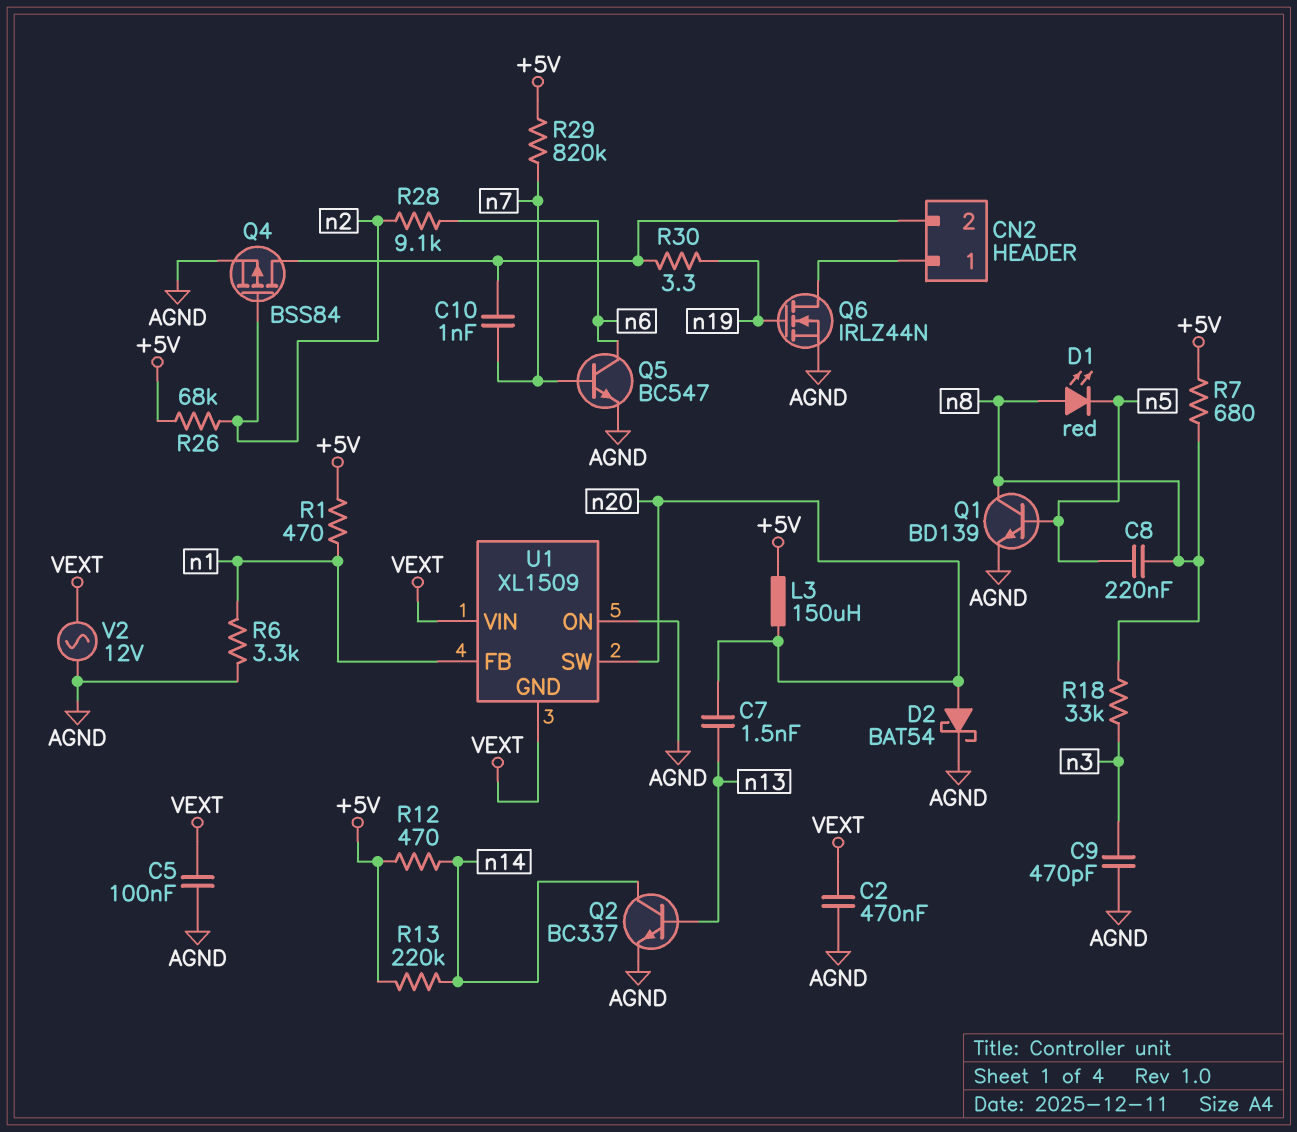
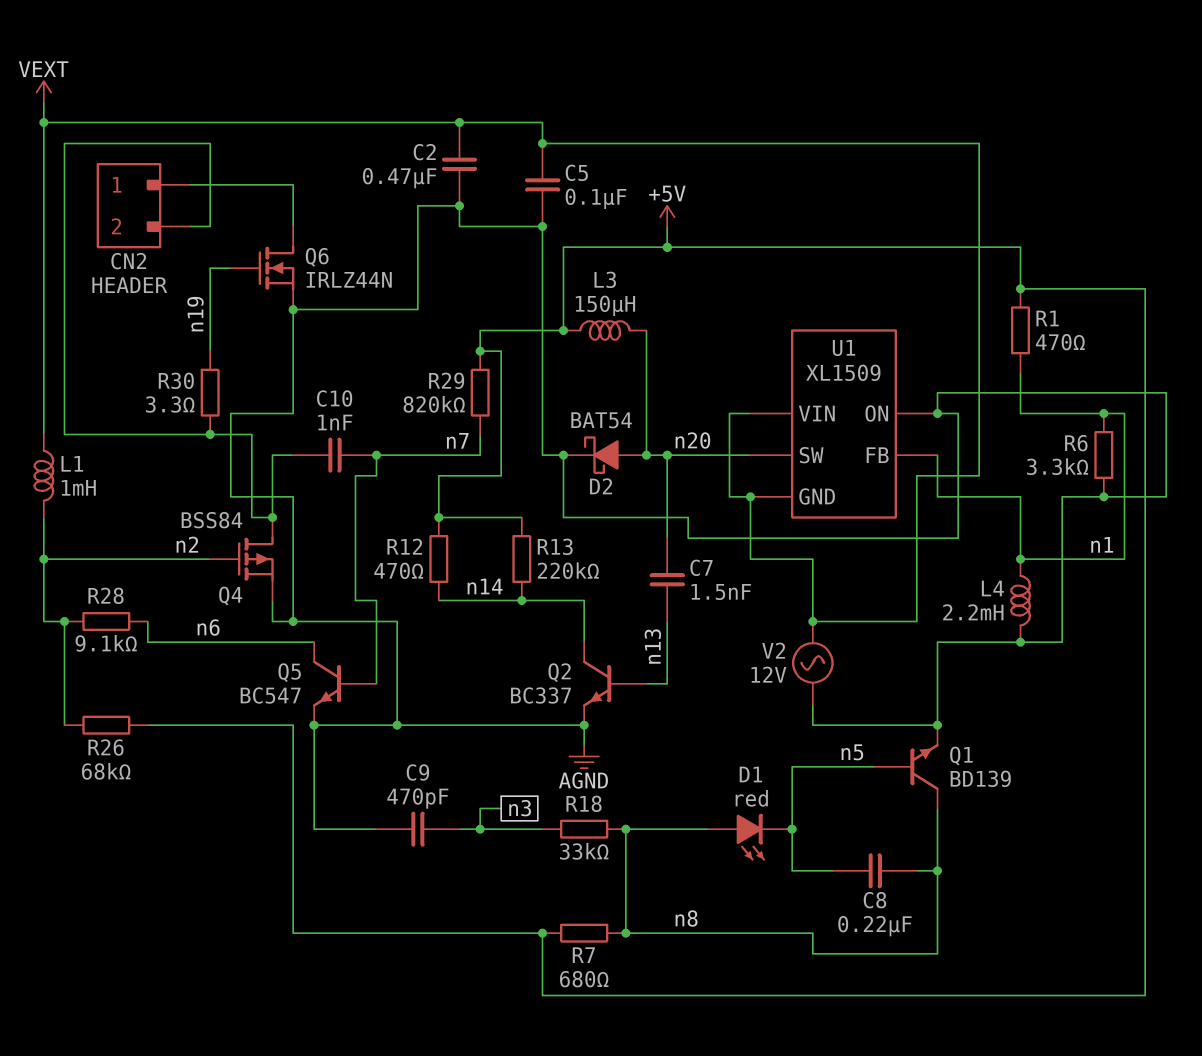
L1: none -> 1mH (VEXT, n2)
L4: none -> 2.2mH (AGND, n1)

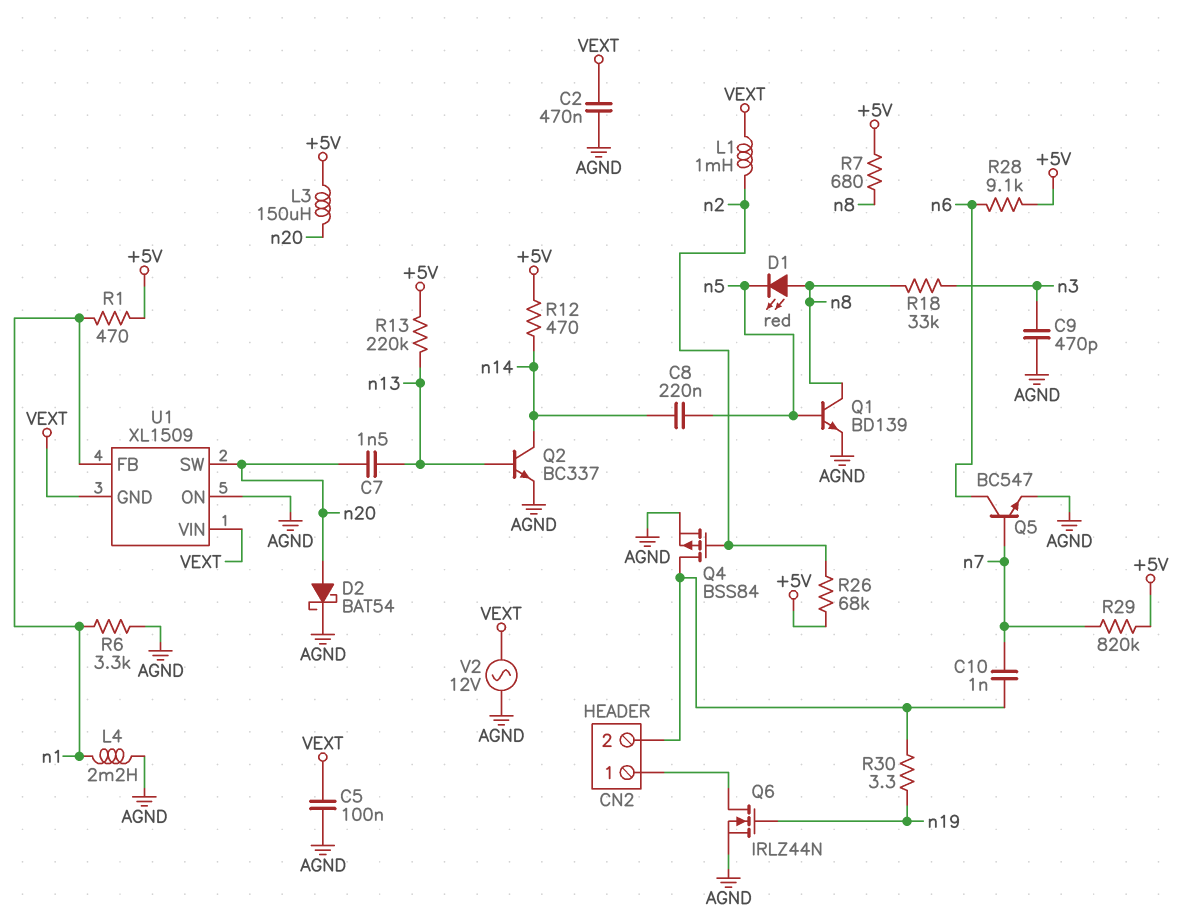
C8: 220nF (n5, n8) -> 220nF (n5, n14)
R13: 220k (+5V, n14) -> 220k (+5V, n13)
R28: 9.1k (n2, n6) -> 9.1k (+5V, n6)

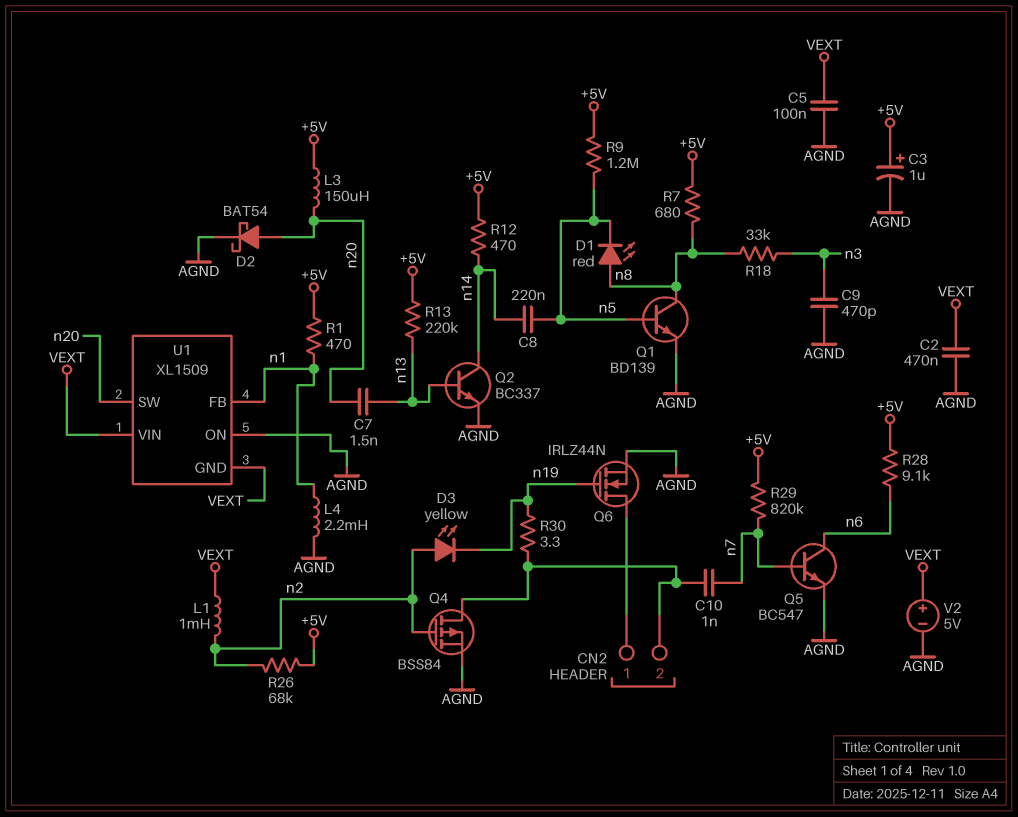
C3: none -> 1uF (plus +5V, minus AGND)
D3: none -> LED yellow (A n2, K n19)
R6: 3.3k (AGND, n1) -> none
R9: none -> 1.2M (+5V, n5)
V2: AC 12V (AGND, VEXT) -> 5V (plus VEXT, minus AGND)

